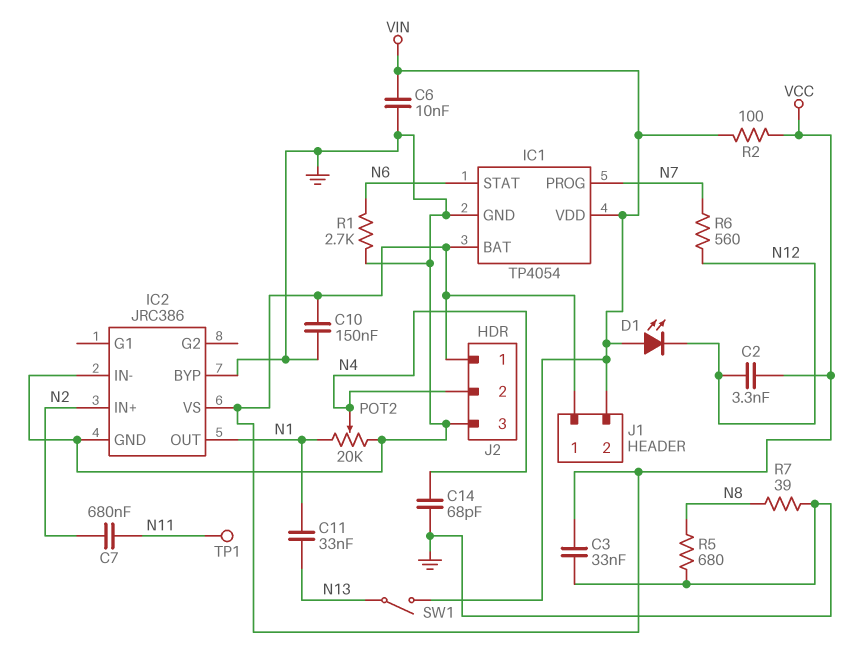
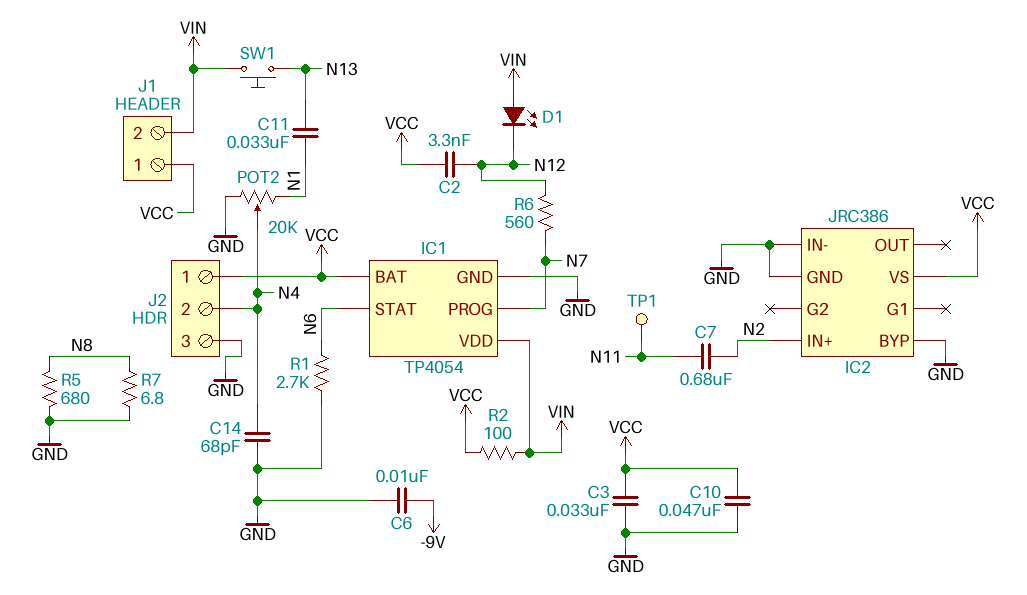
C6: 10nF (GND, VIN) -> 10nF (-9V, GND)
C10: 150nF (GND, VCC) -> 47nF (GND, VCC)
IC2 pin OUT: N1 -> none
R7: 39 (GND, N8) -> 6.8 (GND, N8)
SW1: switch (N13, VIN) -> button (N13, VIN)

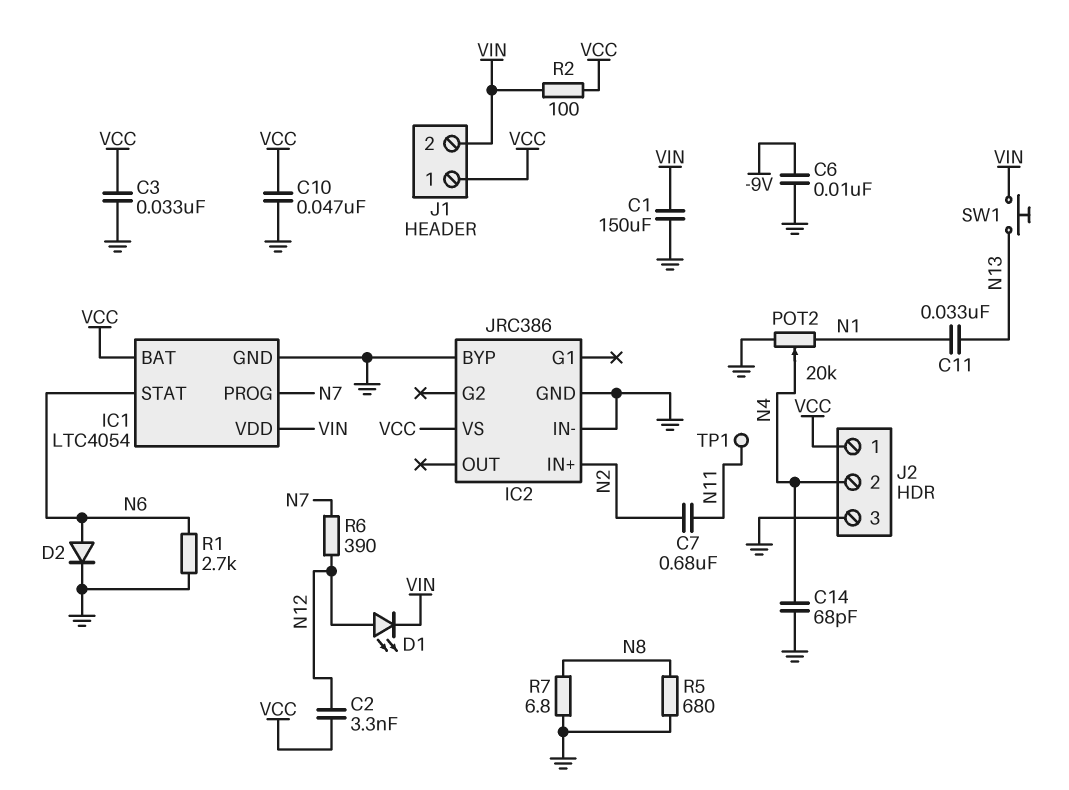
C1: none -> 150uF (GND, VIN)
D1: LED (A VIN, K N12) -> LED (A N12, K VIN)
D2: none -> diode (A N6, K GND)
IC1: TP4054 -> LTC4054
R6: 560 (N7, N12) -> 390 (N7, N12)

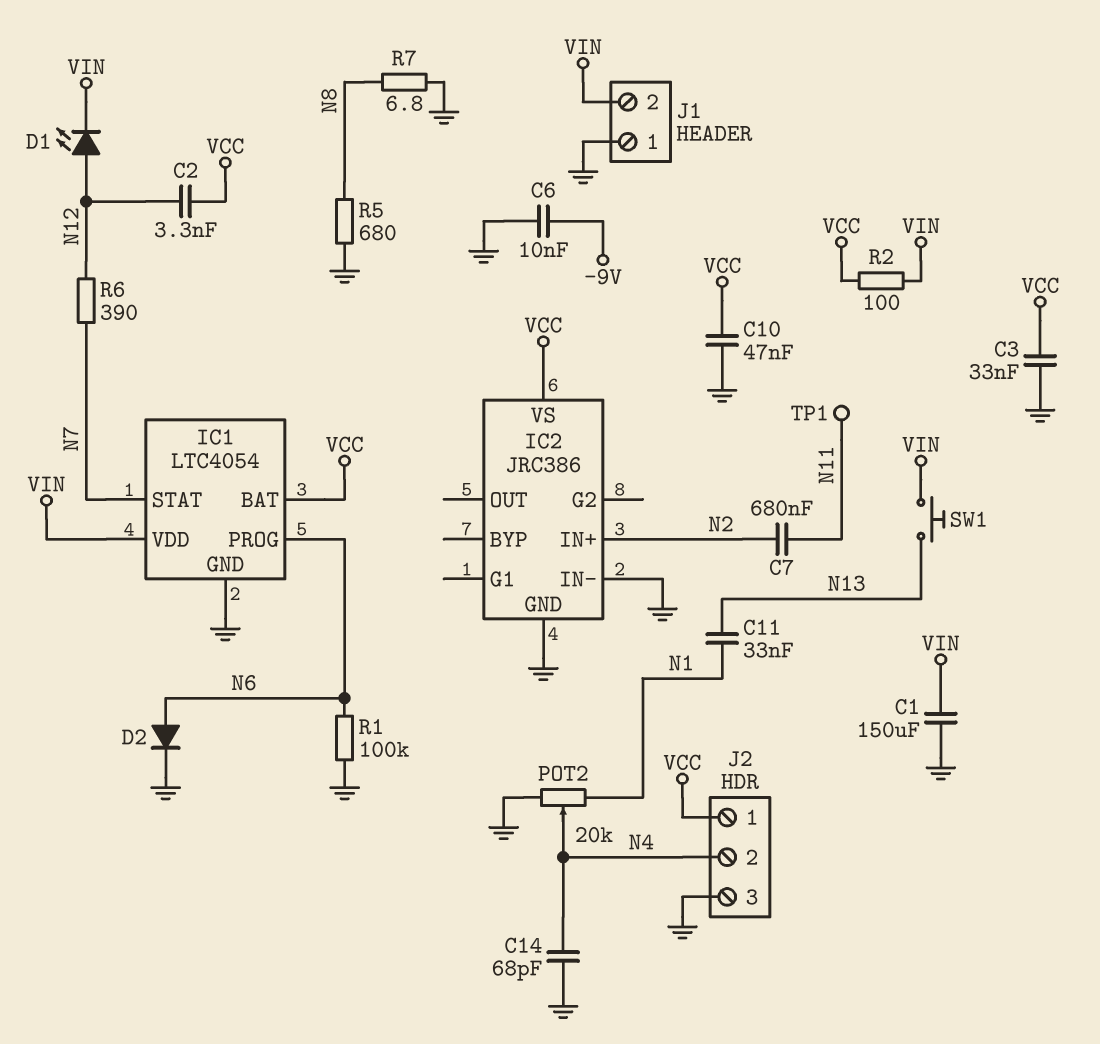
IC1 pin PROG: N7 -> N6
IC1 pin STAT: N6 -> N7
IC2 pin BYP: GND -> none
J1 pin 1: VCC -> GND
R1: 2.7k (GND, N6) -> 100k (GND, N6)

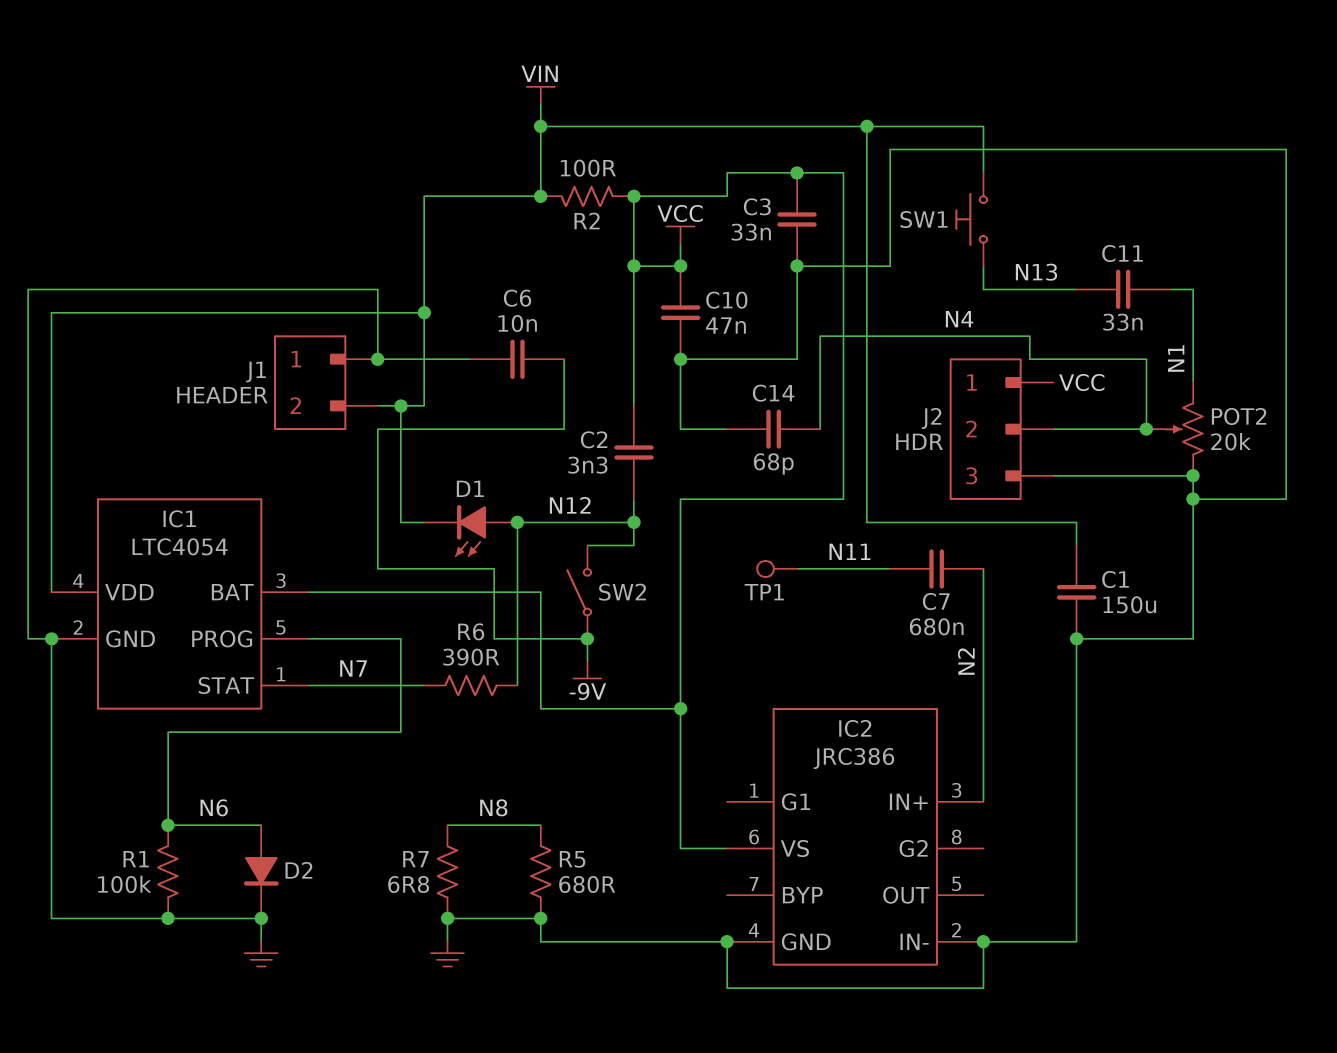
SW2: none -> switch (-9V, N12)

